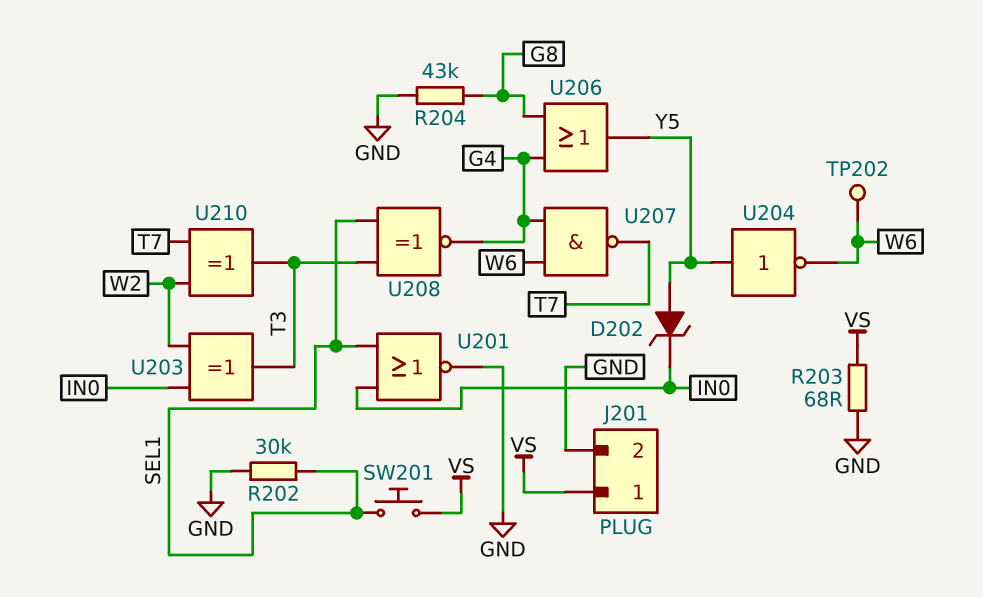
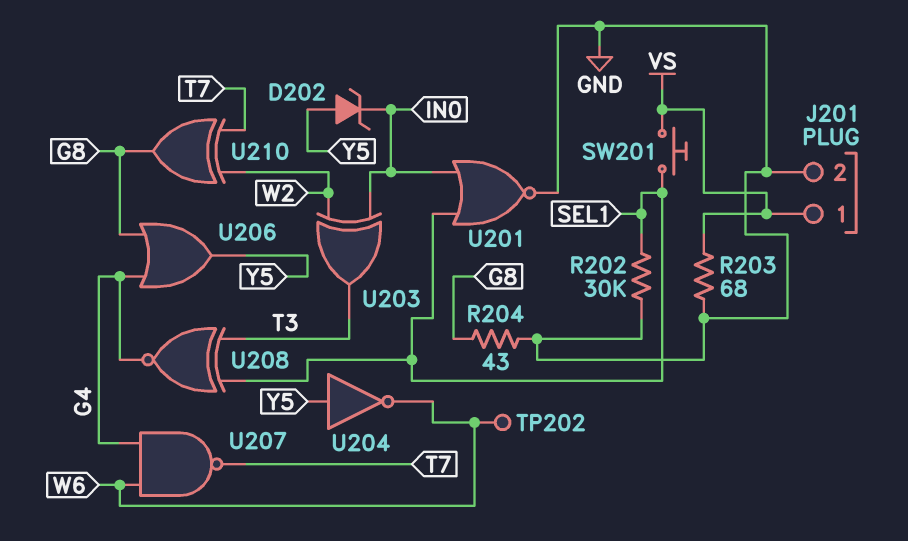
R204: 43k (G8, GND) -> 43 (G8, GND)
U210: XOR (in T7, in W2, out T3) -> XOR (in T7, in W2, out G8)

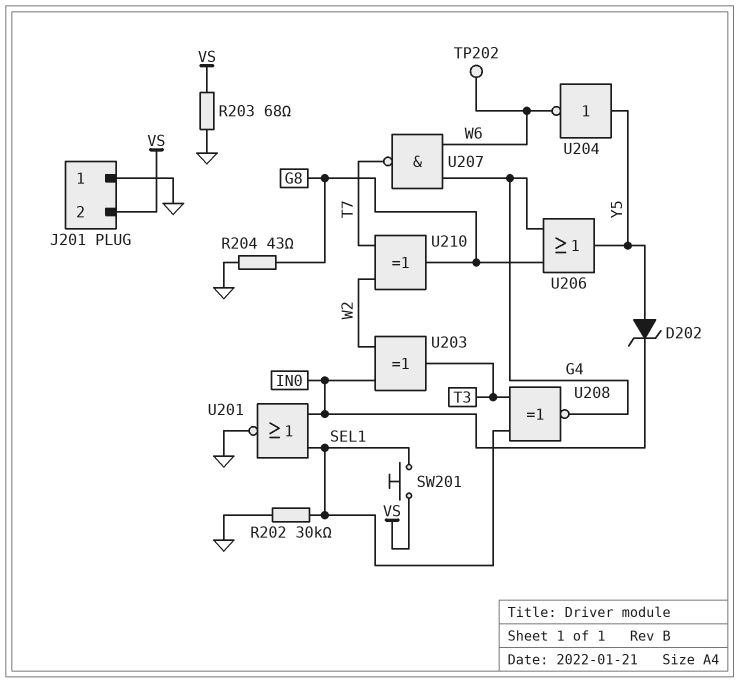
J201 pin 1: VS -> GND
J201 pin 2: GND -> VS

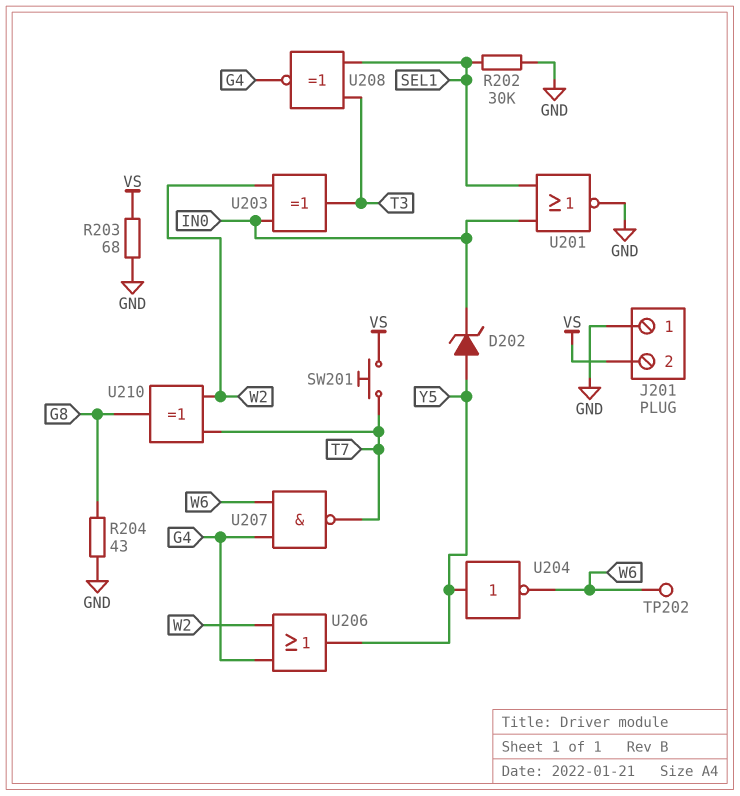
SW201: button (SEL1, VS) -> button (T7, VS)
U206: OR (in G4, in G8, out Y5) -> OR (in G4, in W2, out Y5)

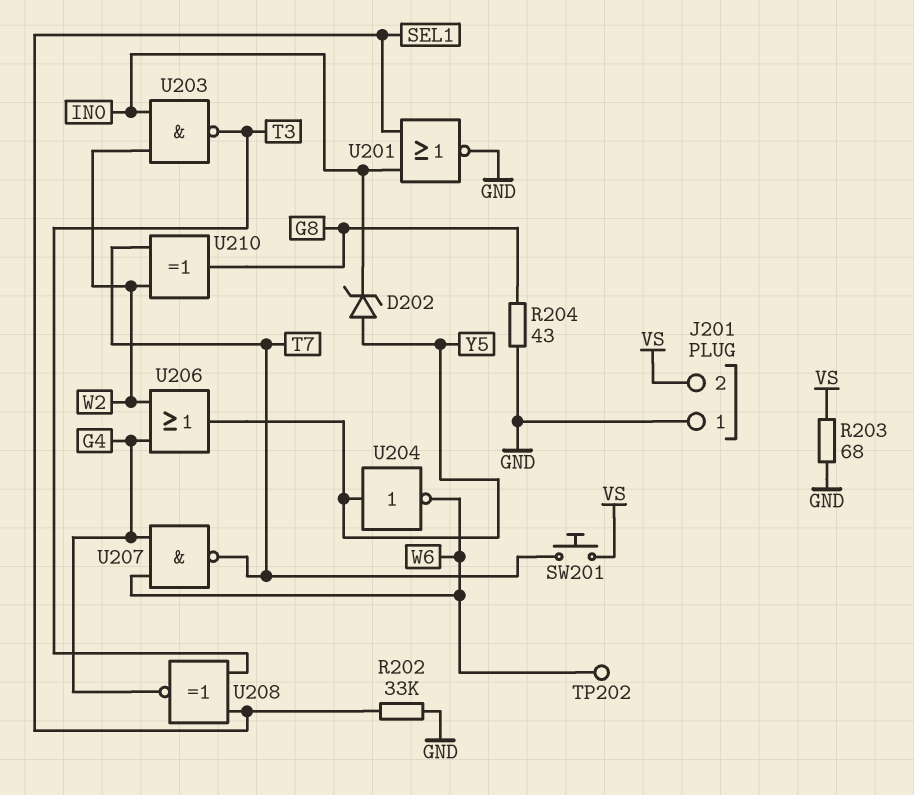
R202: 30k (GND, SEL1) -> 33k (GND, SEL1)
U203: XOR (in IN0, in W2, out T3) -> NAND (in IN0, in W2, out T3)

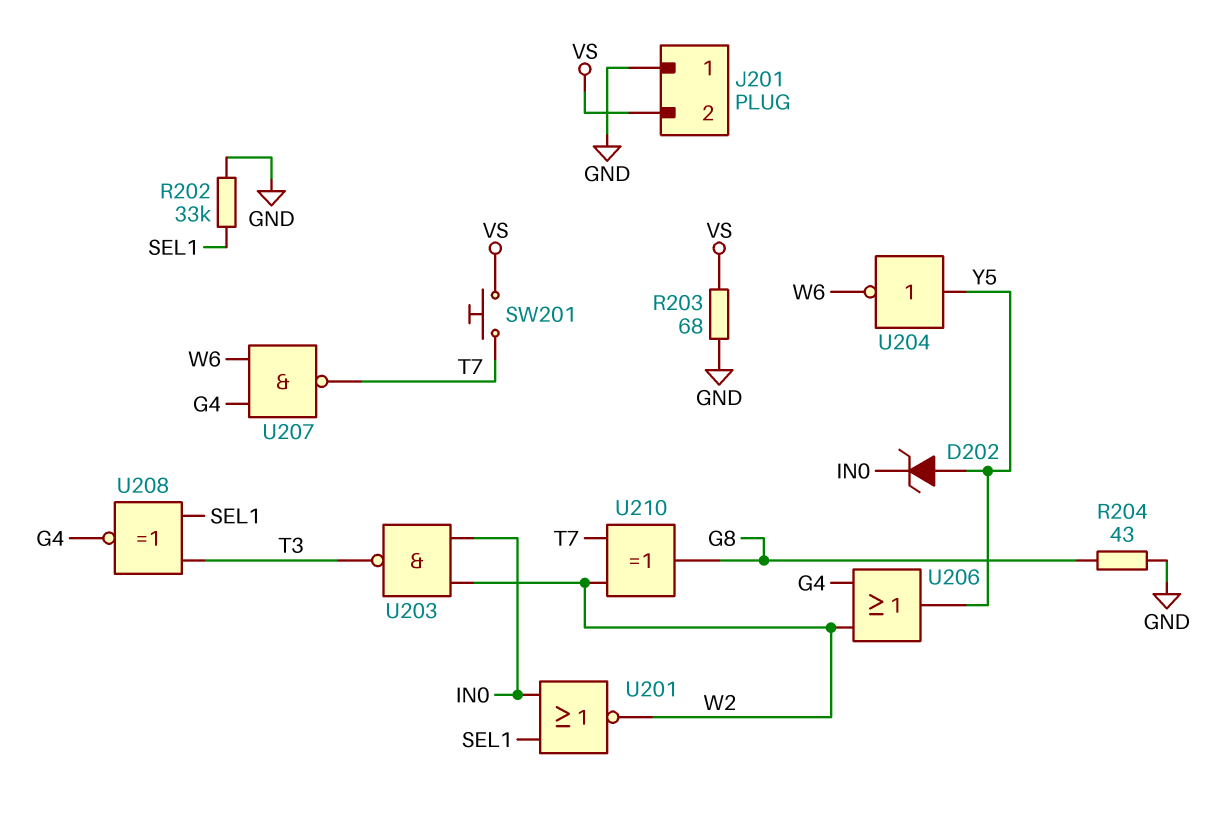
TP202: test point (W6) -> none
U201: NOR (in IN0, in SEL1, out GND) -> NOR (in IN0, in SEL1, out W2)

